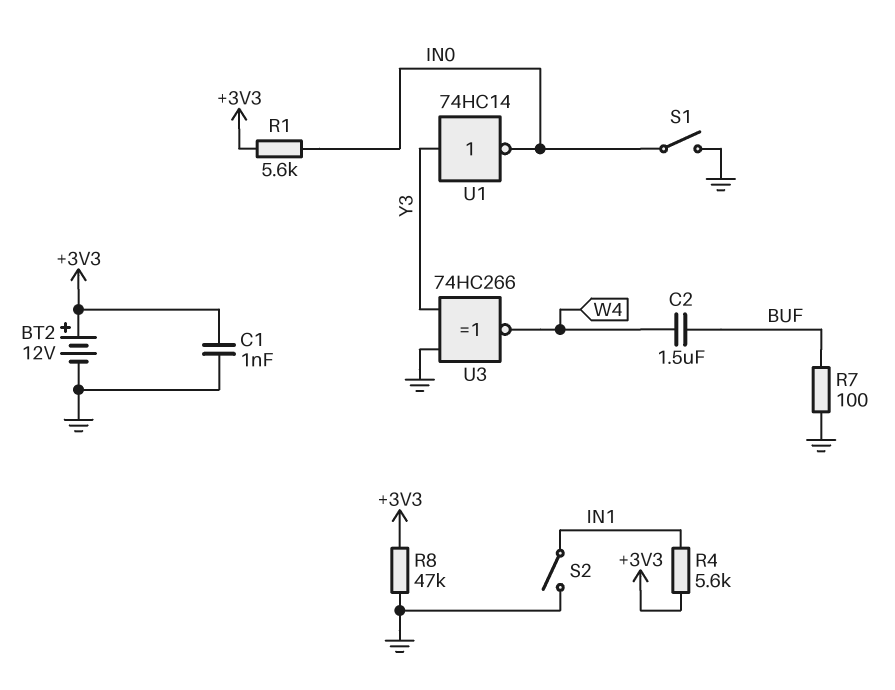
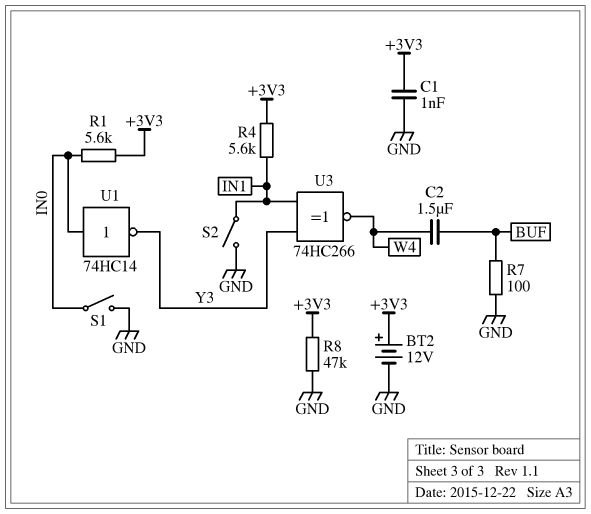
U1: NOT 74HC14 (in Y3, out IN0) -> NOT 74HC14 (in IN0, out Y3)
U3: XNOR 74HC266 (in GND, in Y3, out W4) -> XNOR 74HC266 (in IN1, in Y3, out W4)

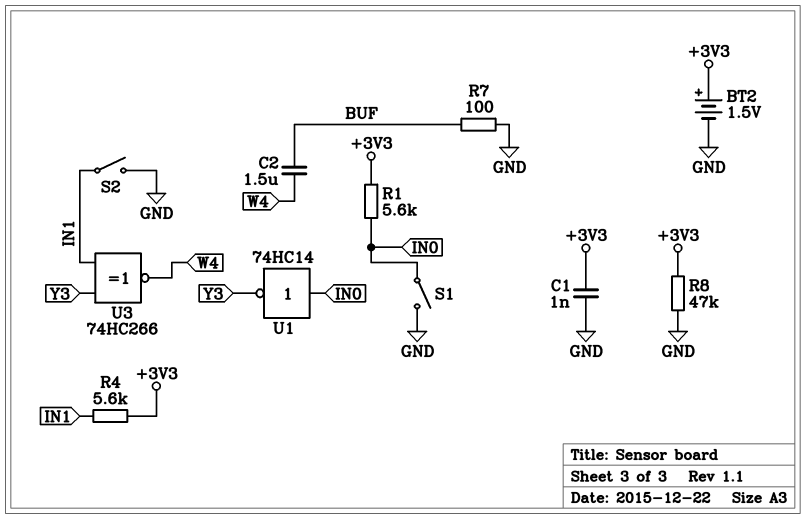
BT2: 12V (plus +3V3, minus GND) -> 1.5V (plus +3V3, minus GND)

